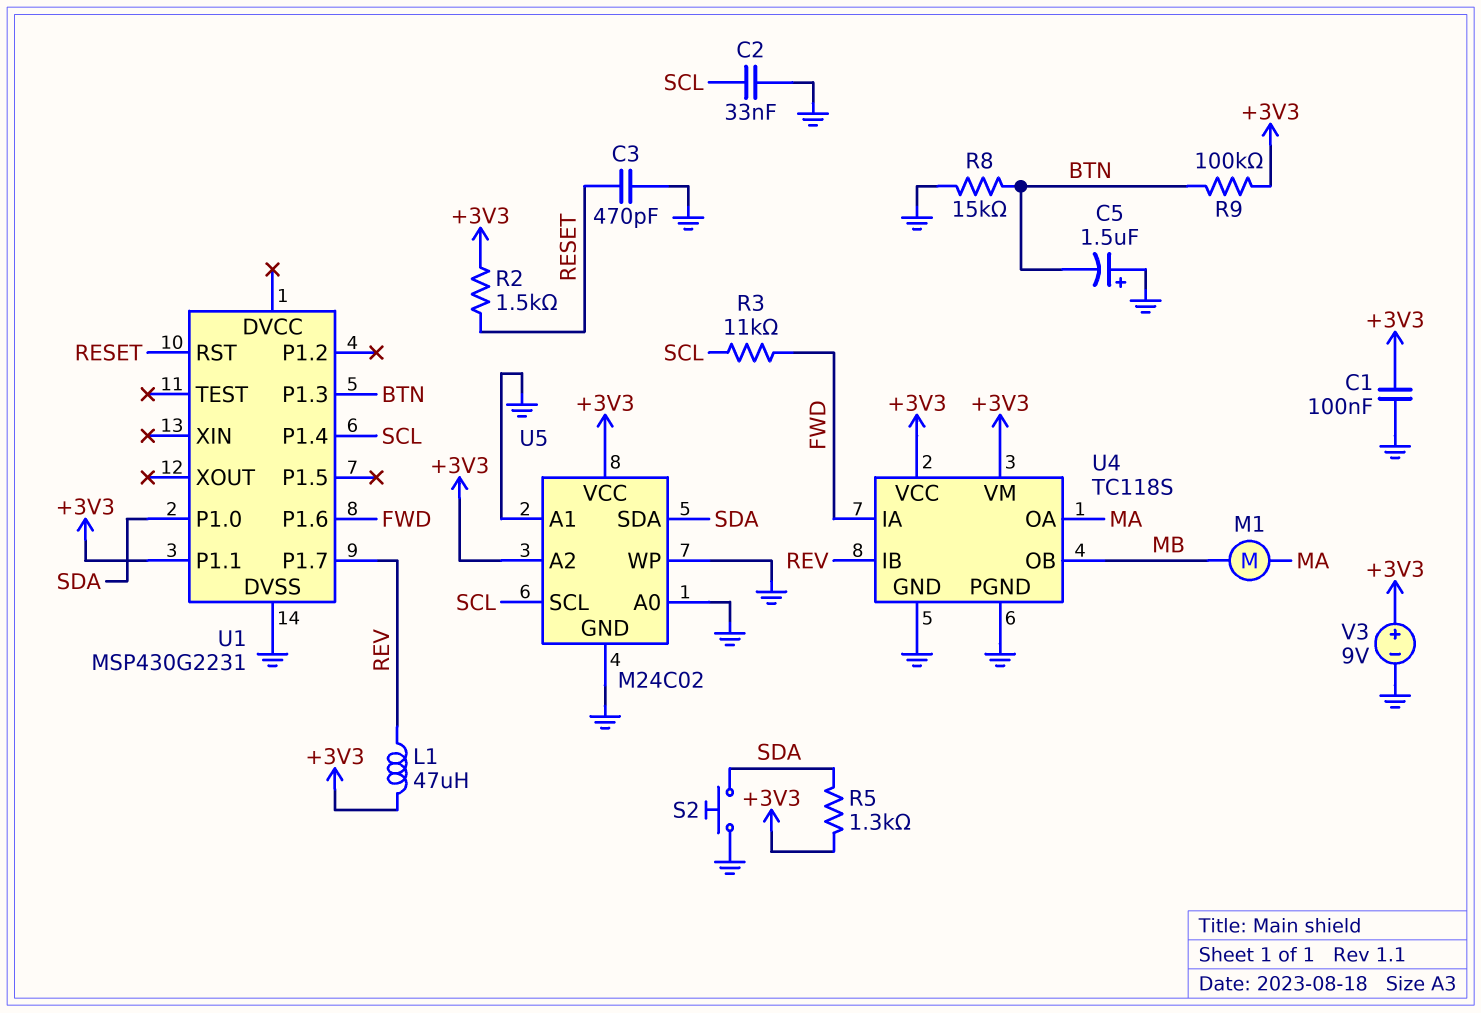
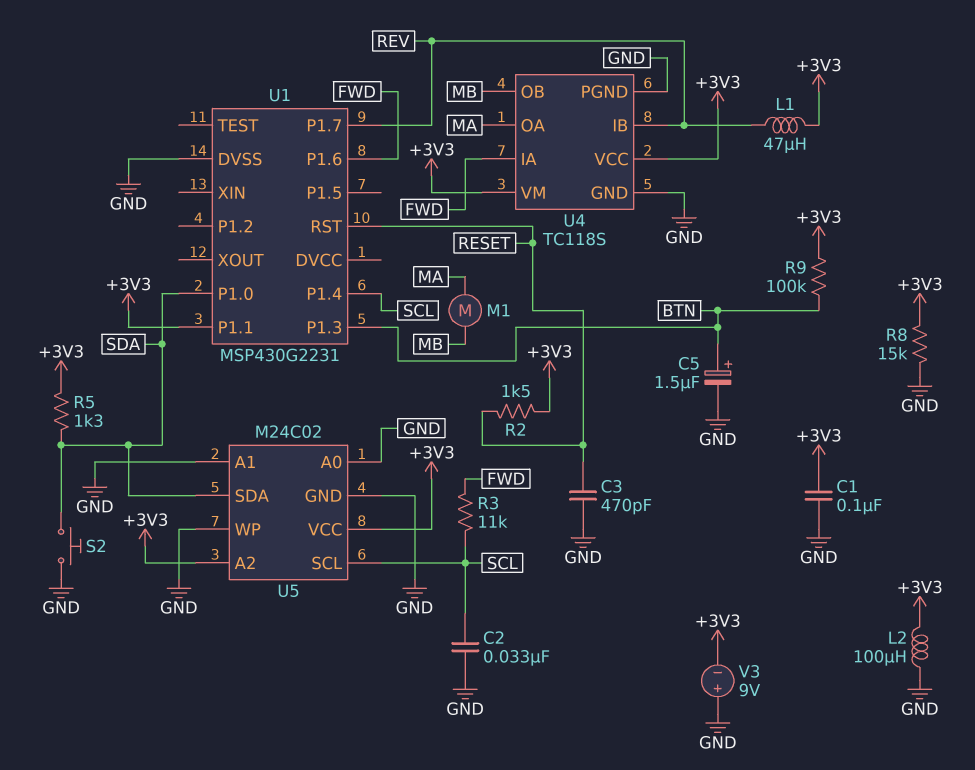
C5: 1.5uF (plus GND, minus BTN) -> 1.5uF (plus BTN, minus GND)
L2: none -> 100uH (+3V3, GND)
R8: 15k (BTN, GND) -> 15k (+3V3, GND)
V3: 9V (plus +3V3, minus GND) -> 9V (plus GND, minus +3V3)

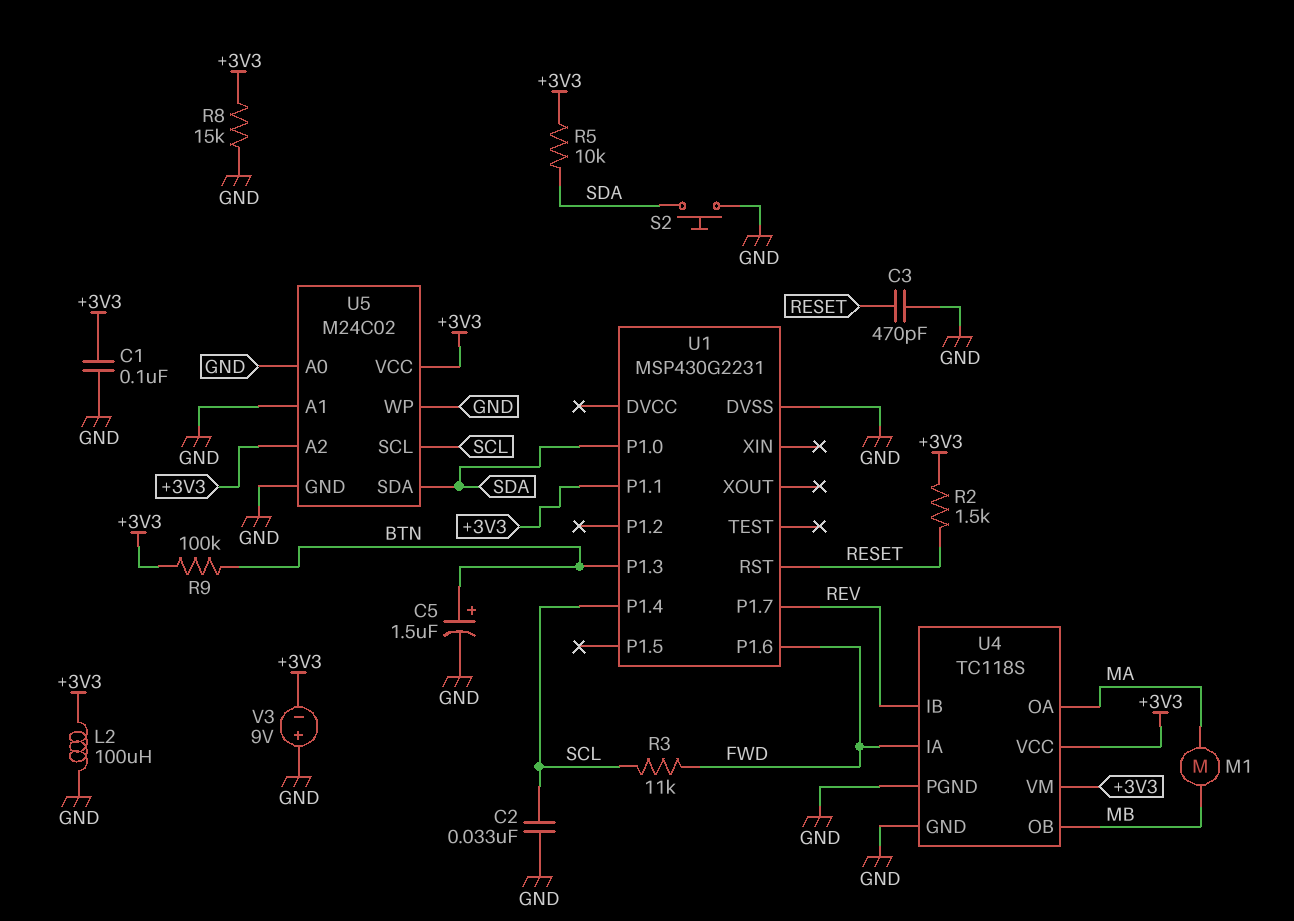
L1: 47uH (+3V3, REV) -> none
R5: 1.3k (+3V3, SDA) -> 10k (+3V3, SDA)

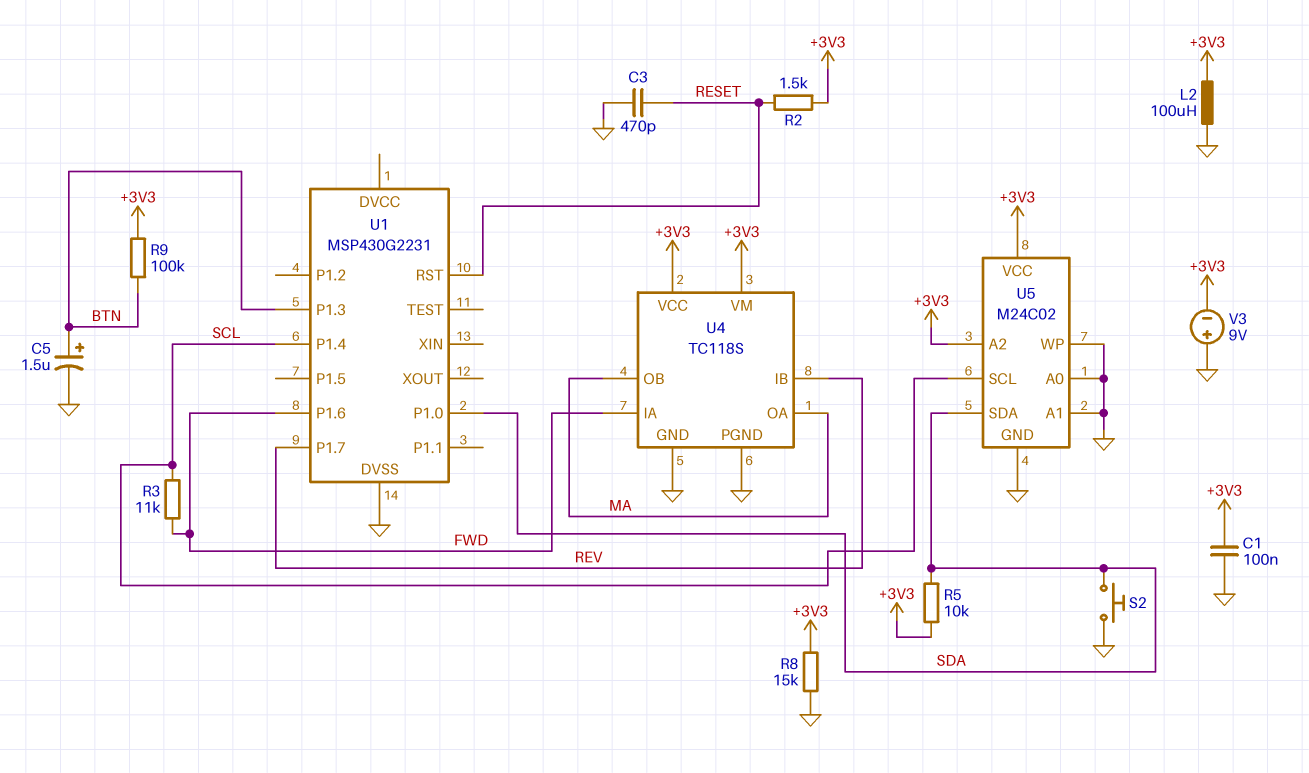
C2: 33nF (GND, SCL) -> none
M1: motor (MA, MB) -> none
U1 pin P1.1: +3V3 -> none
U4 pin OB: MB -> MA

